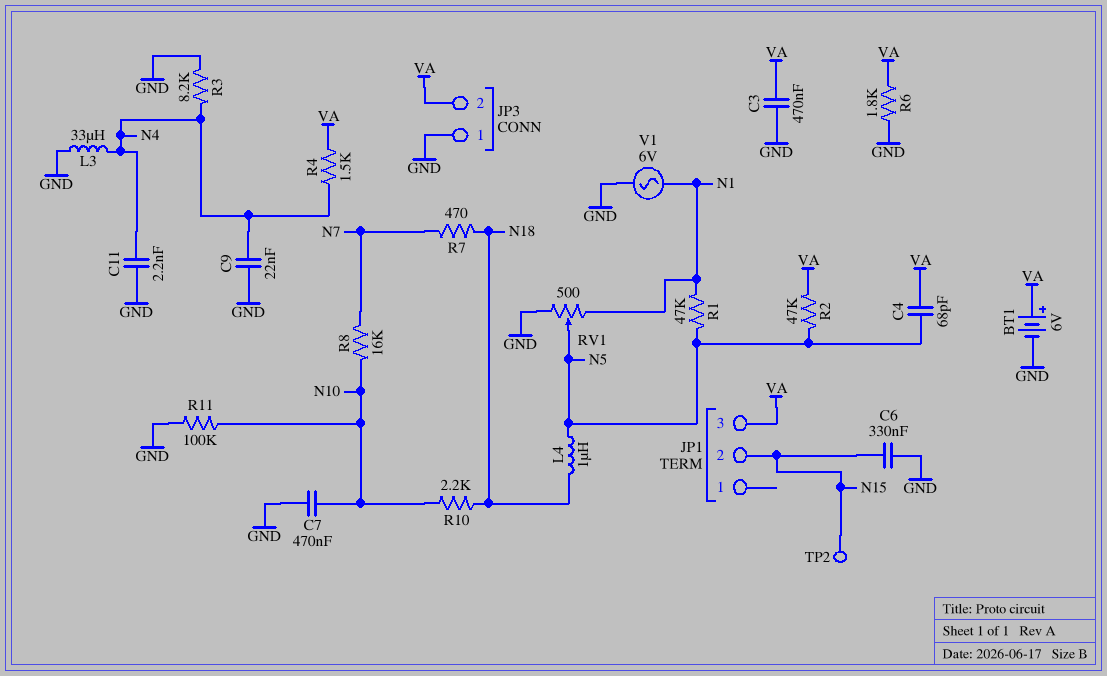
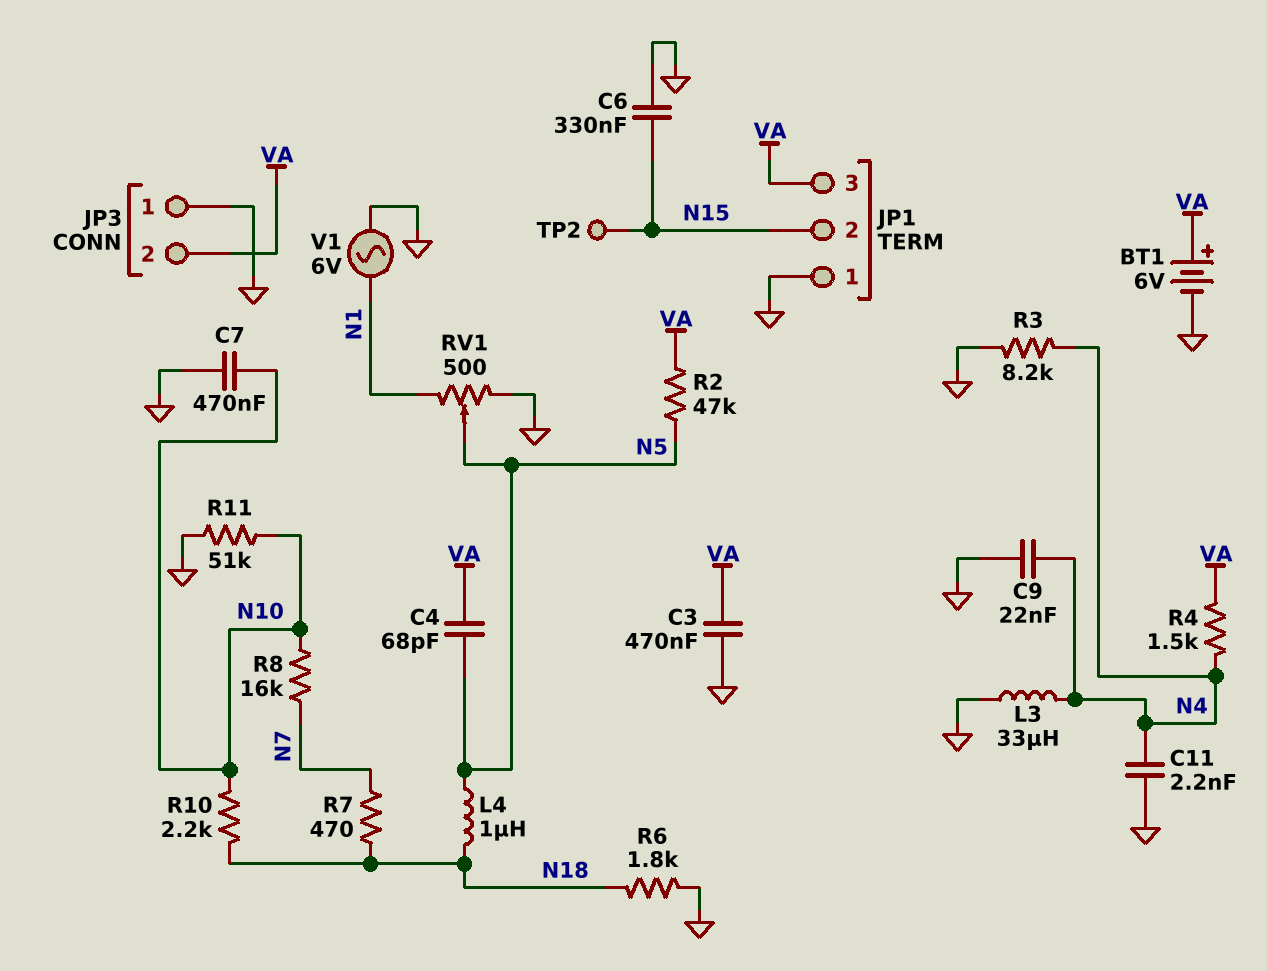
JP1 pin 1: none -> GND
R1: 47k (N1, N5) -> none
R6: 1.8k (GND, VA) -> 1.8k (GND, N18)
R11: 100k (GND, N10) -> 51k (GND, N10)

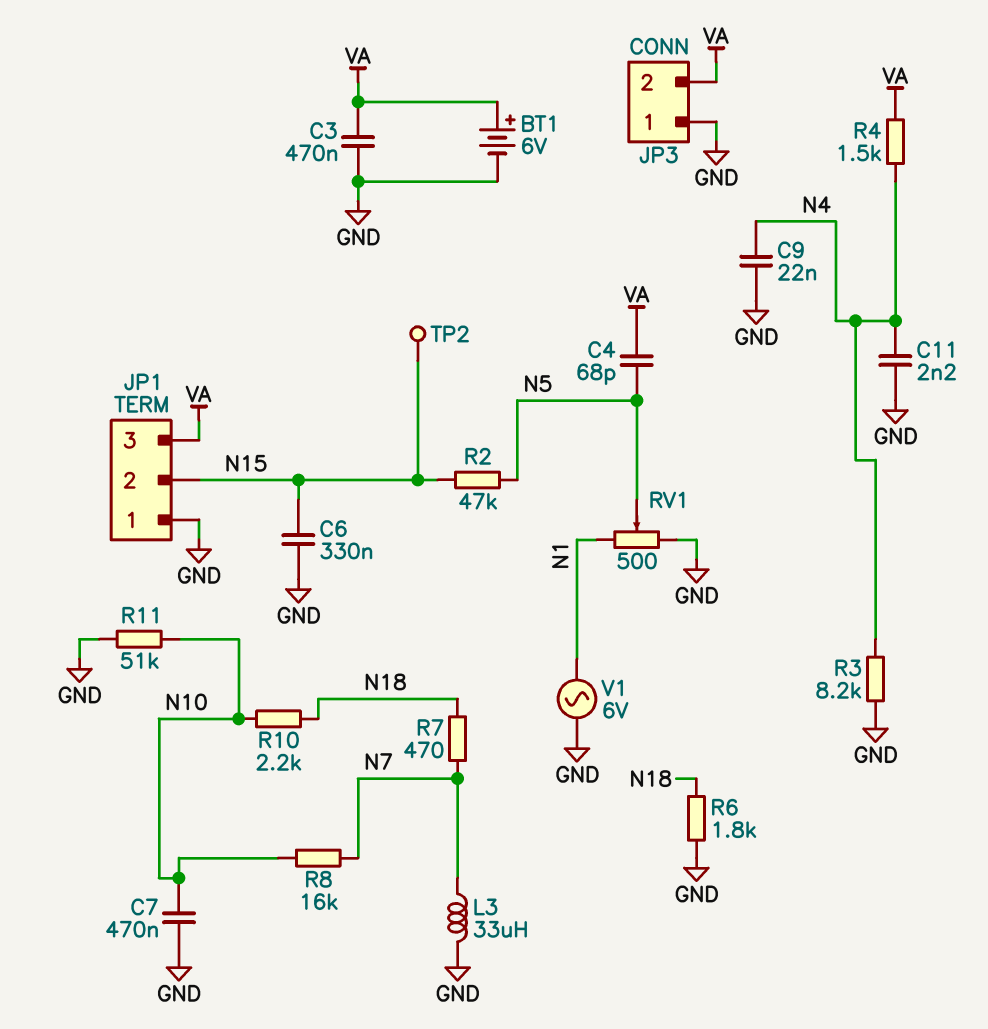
L3: 33uH (GND, N4) -> 33uH (GND, N7)
L4: 1uH (N5, N18) -> none
R2: 47k (N5, VA) -> 47k (N5, N15)

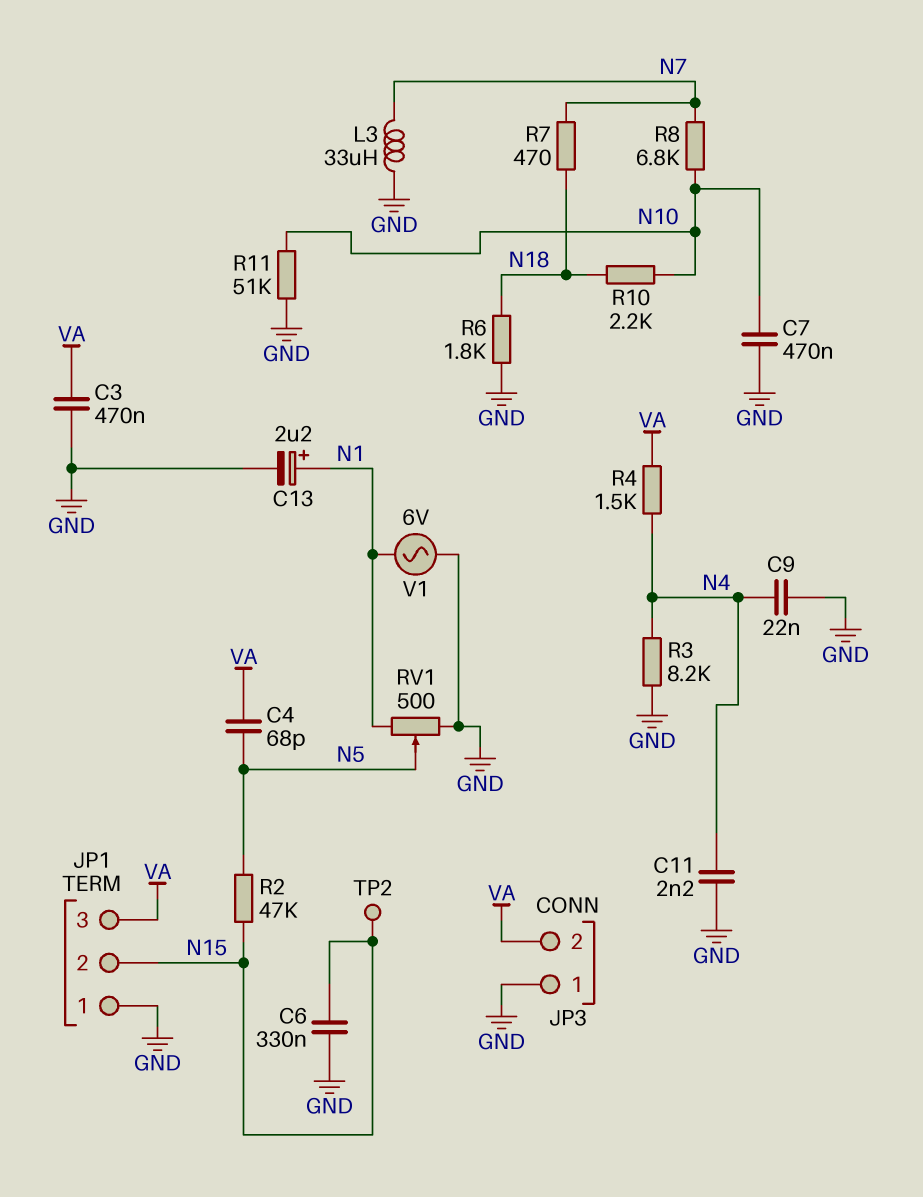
BT1: 6V (plus VA, minus GND) -> none
C13: none -> 2.2uF (plus N1, minus GND)
R8: 16k (N7, N10) -> 6.8k (N7, N10)

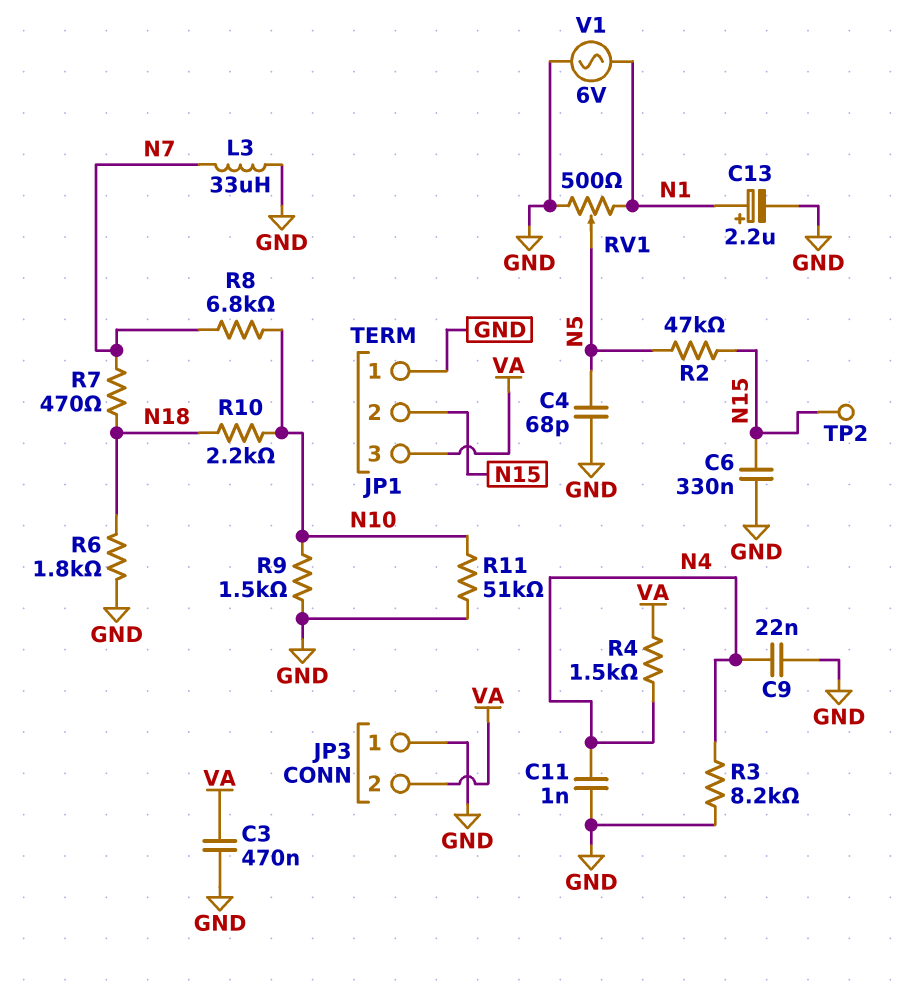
C4: 68pF (N5, VA) -> 68pF (GND, N5)
C7: 470nF (GND, N10) -> none
C11: 2.2nF (GND, N4) -> 1nF (GND, N4)
R9: none -> 1.5k (GND, N10)

